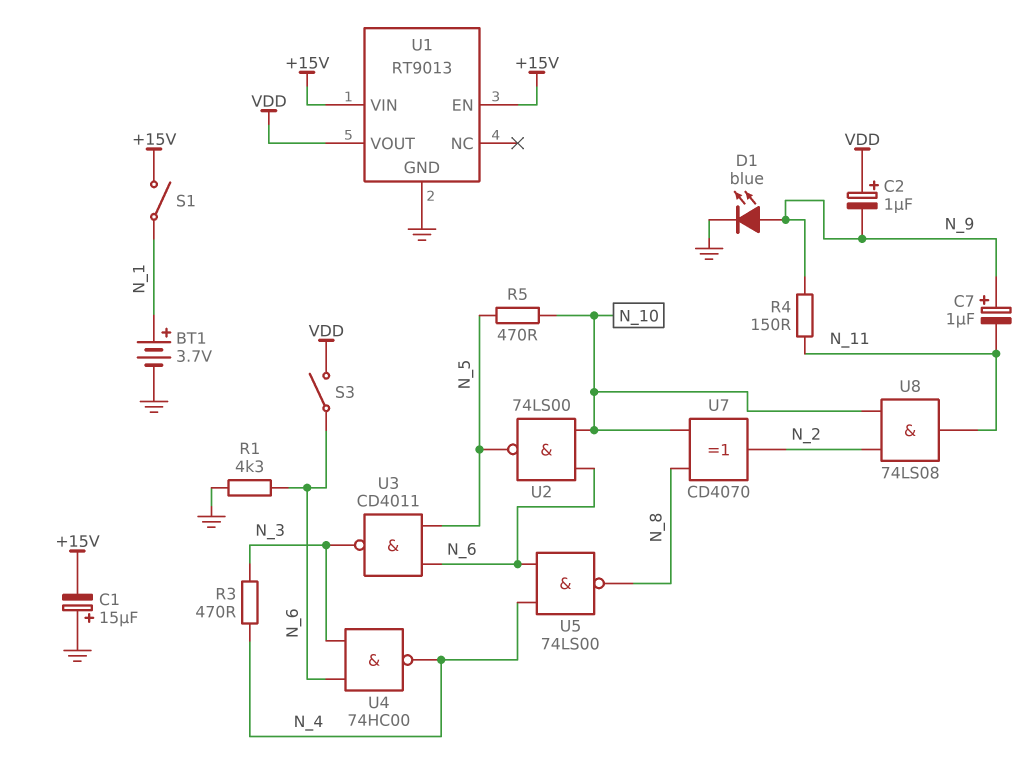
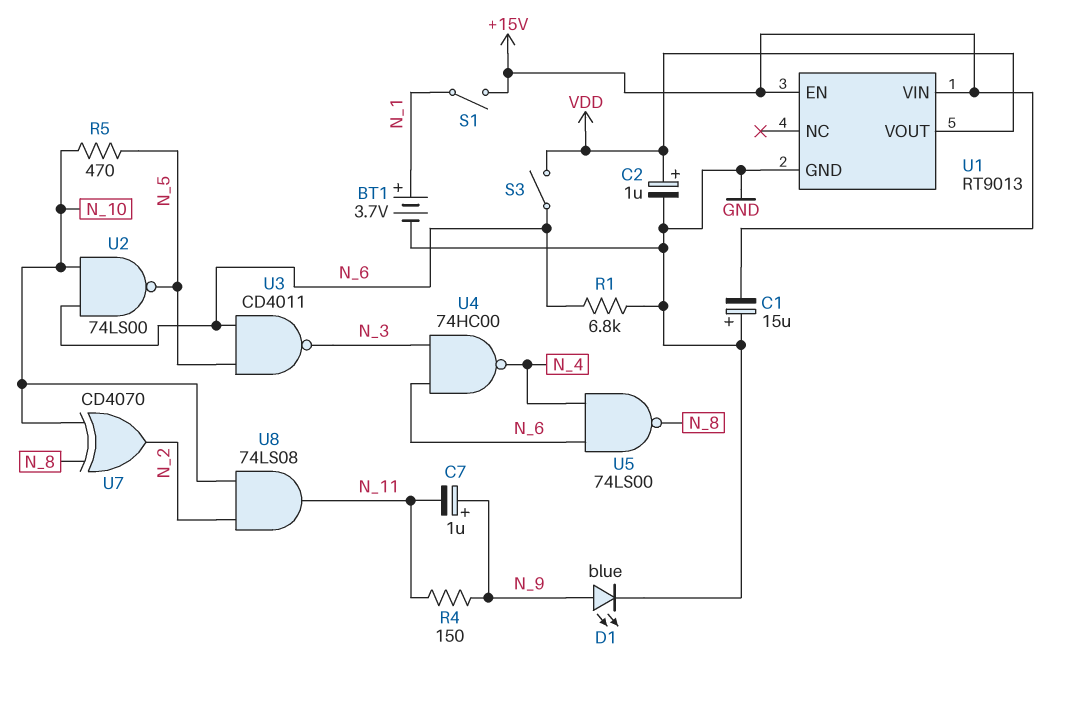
C2: 1uF (plus VDD, minus N_9) -> 1uF (plus VDD, minus GND)
R1: 4.3k (GND, N_6) -> 6.8k (GND, N_6)
R3: 470 (N_3, N_4) -> none

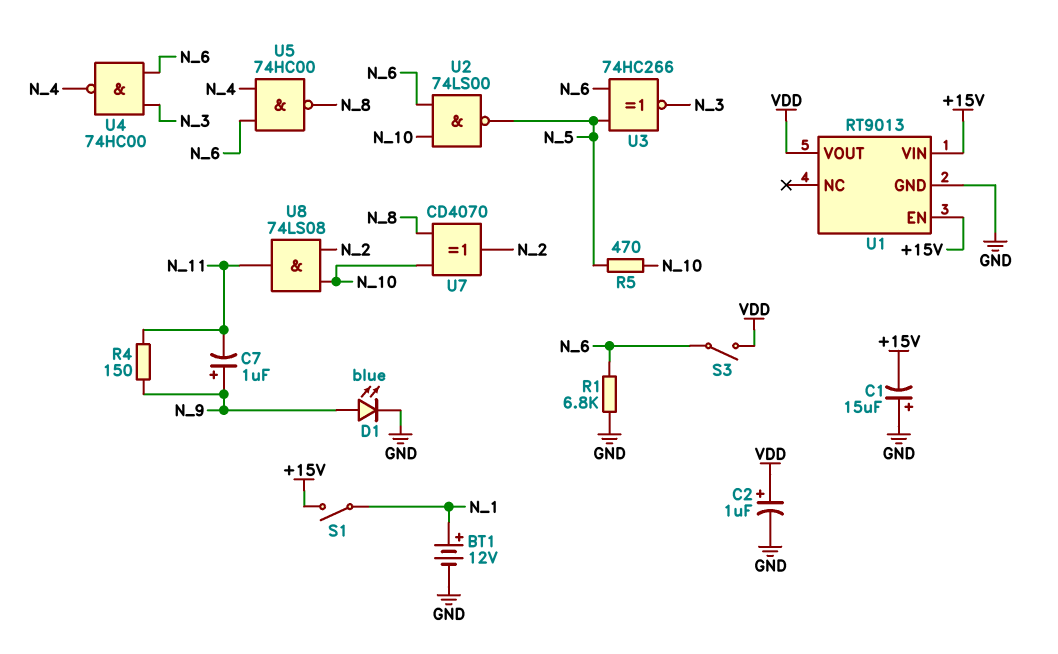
BT1: 3.7V (plus N_1, minus GND) -> 12V (plus N_1, minus GND)
U3: NAND CD4011 (in N_5, in N_6, out N_3) -> XNOR 74HC266 (in N_5, in N_6, out N_3)
U5: NAND 74LS00 (in N_4, in N_6, out N_8) -> NAND 74HC00 (in N_4, in N_6, out N_8)

